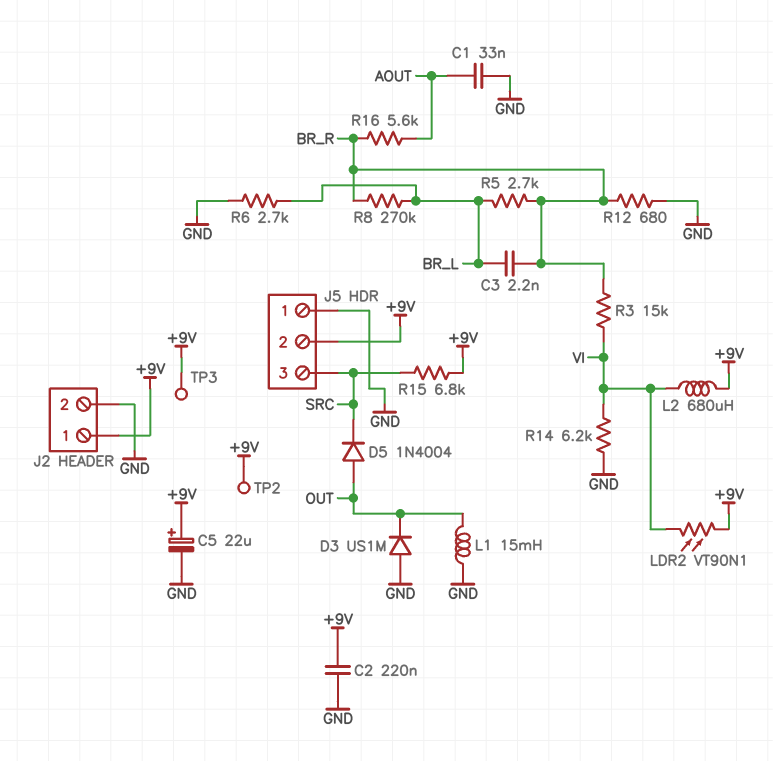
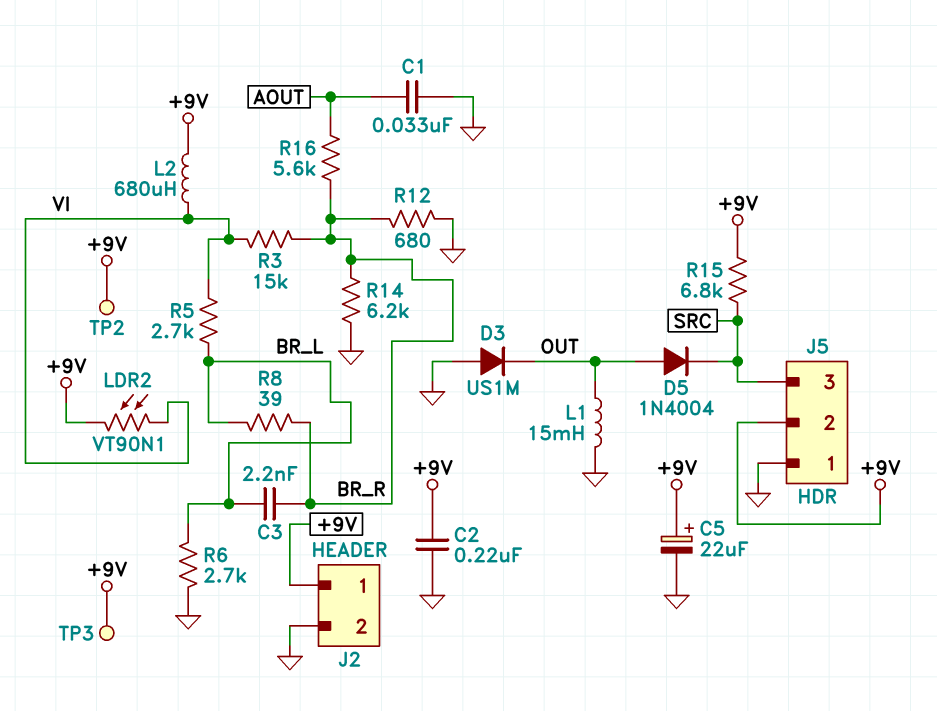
R5: 2.7k (BR_L, BR_R) -> 2.7k (BR_L, VI)
R8: 270k (BR_L, BR_R) -> 39 (BR_L, BR_R)
R14: 6.2k (GND, VI) -> 6.2k (BR_R, GND)

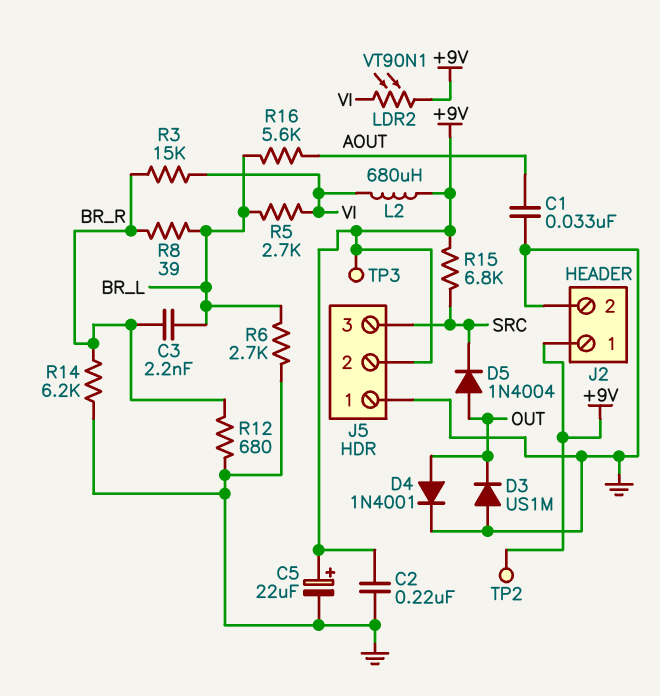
D4: none -> diode 1N4001 (A OUT, K GND)
L1: 15mH (GND, OUT) -> none
R16: 5.6k (AOUT, BR_R) -> 5.6k (AOUT, BR_L)

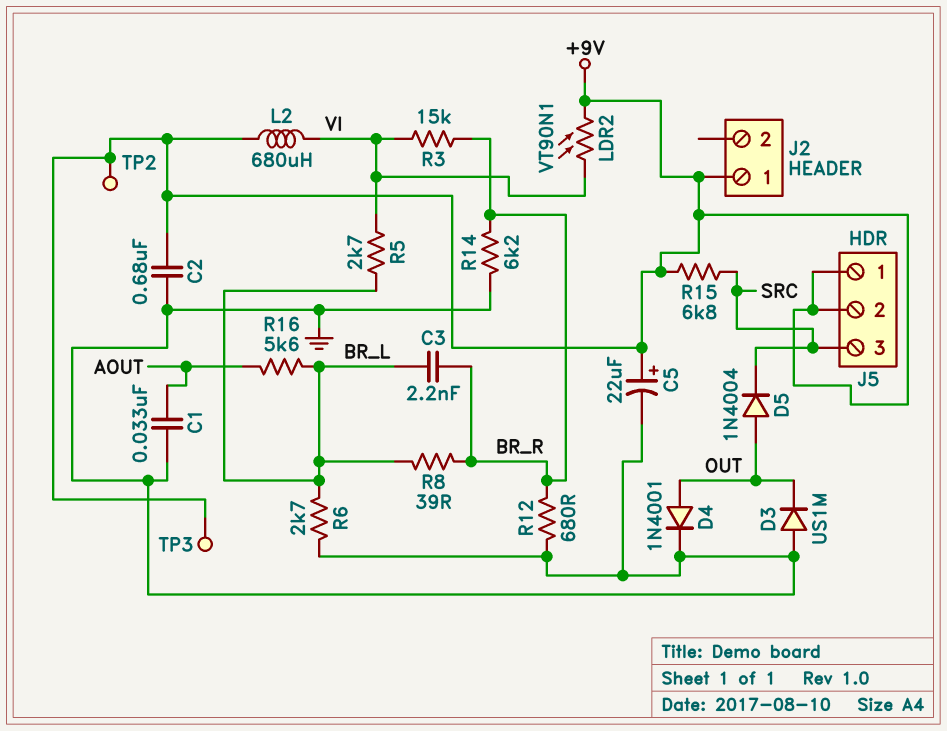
C2: 220nF (+9V, GND) -> 680nF (+9V, GND)
J2 pin 2: GND -> none
J5 pin 1: GND -> +9V

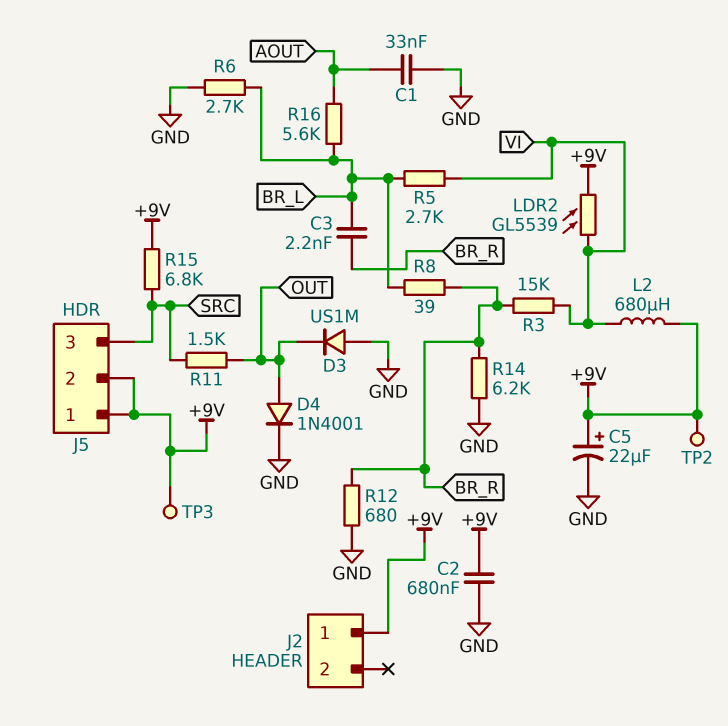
D5: diode 1N4004 (A OUT, K SRC) -> none
LDR2: VT90N1 (+9V, VI) -> GL5539 (+9V, VI)
R11: none -> 1.5k (OUT, SRC)

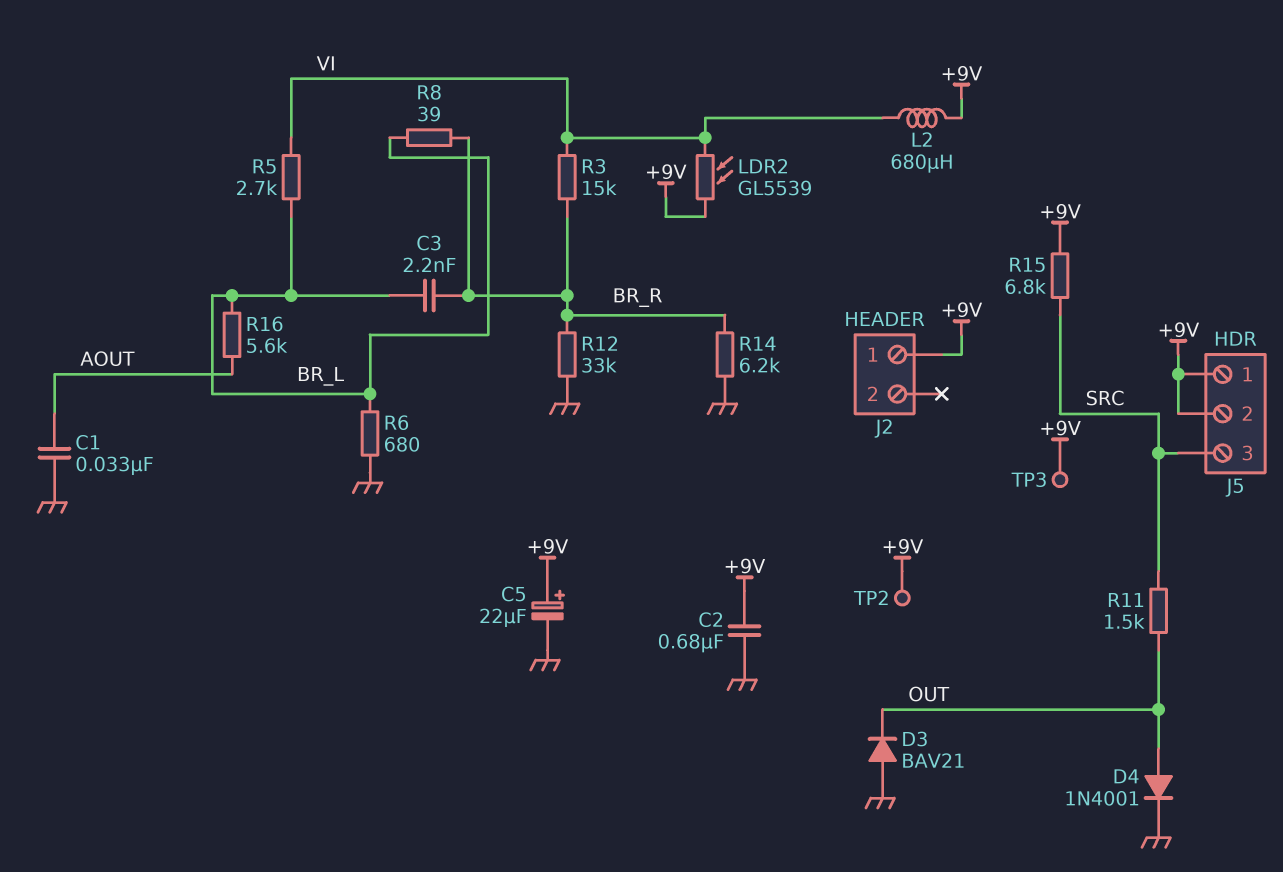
D3: diode US1M (A GND, K OUT) -> diode BAV21 (A GND, K OUT)
R6: 2.7k (BR_L, GND) -> 680 (BR_L, GND)
R12: 680 (BR_R, GND) -> 33k (BR_R, GND)

